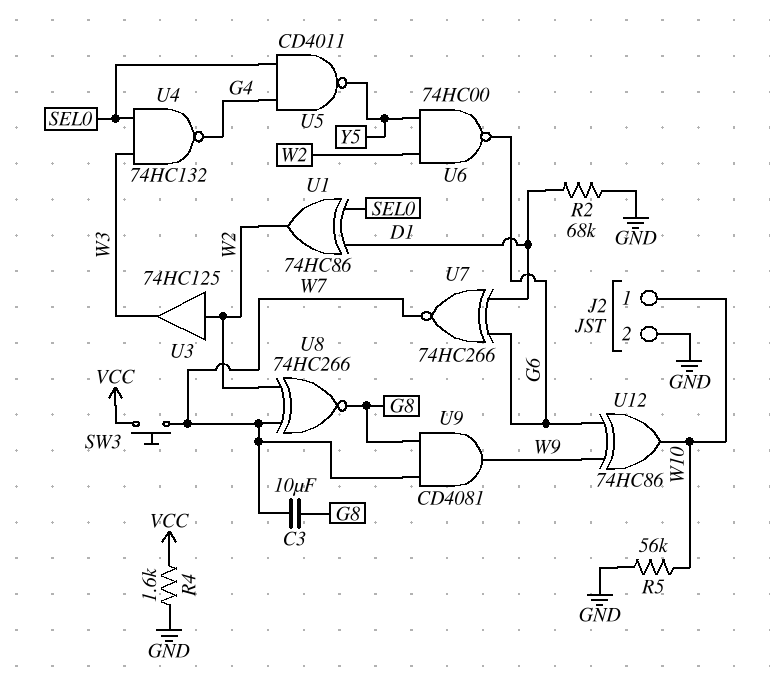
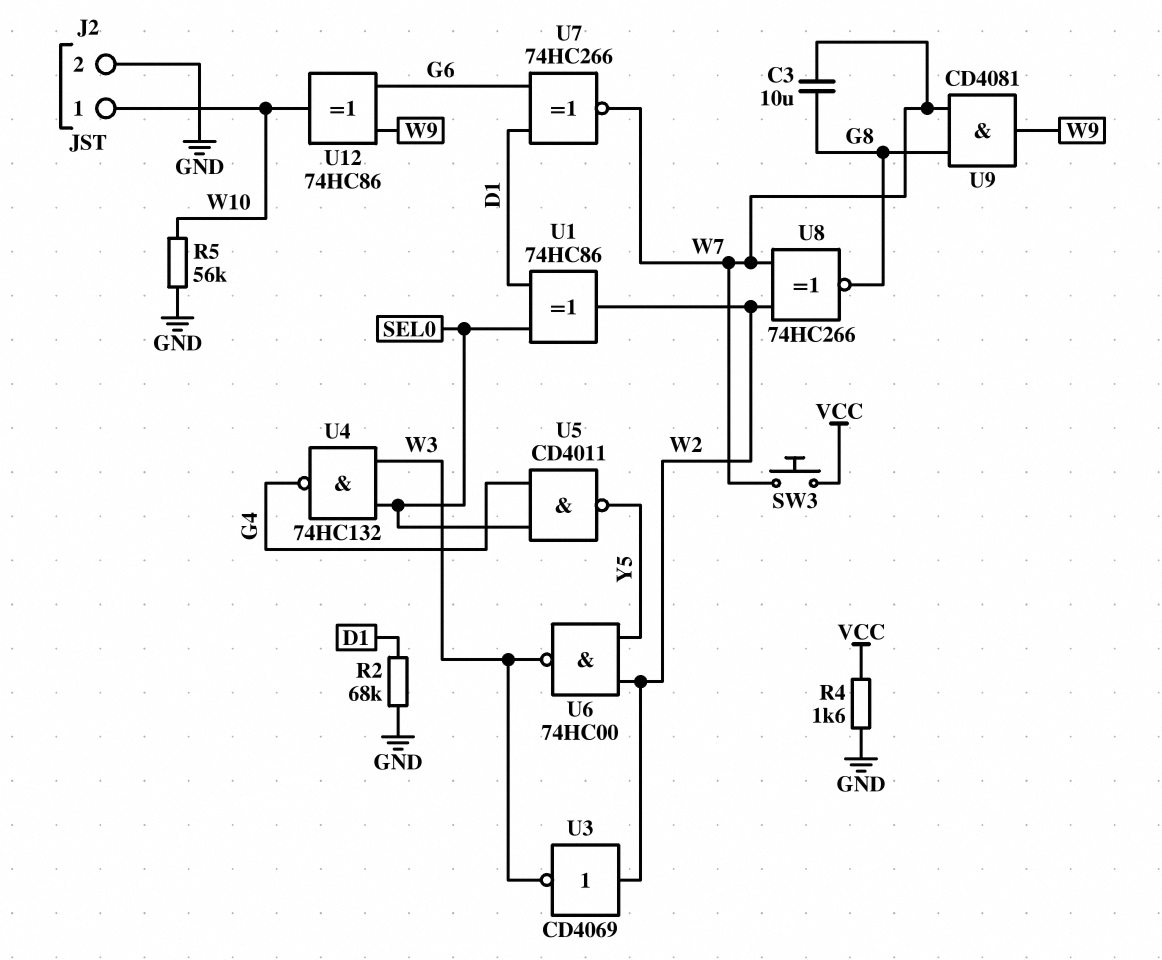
U3: buffer 74HC125 (in W2, out W3) -> NOT CD4069 (in W2, out W3)
U6: NAND 74HC00 (in W2, in Y5, out G6) -> NAND 74HC00 (in W2, in Y5, out W3)

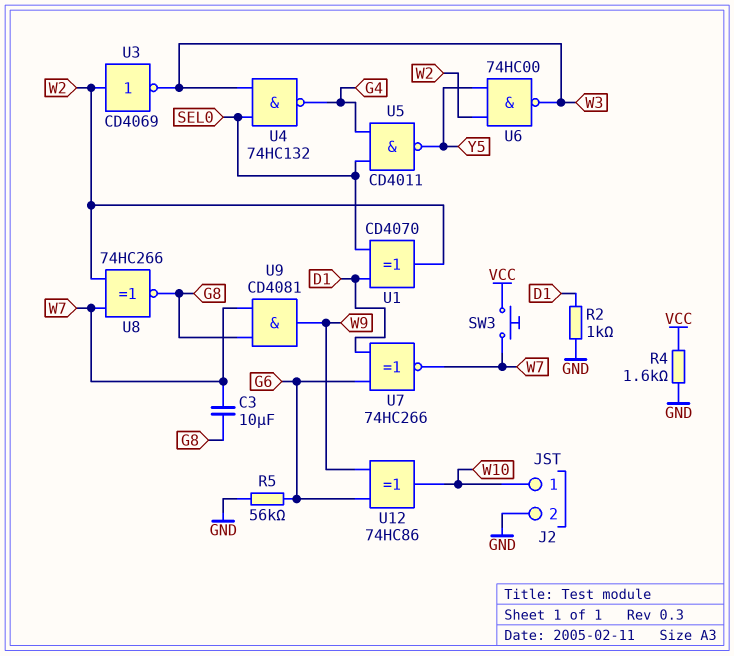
R2: 68k (D1, GND) -> 1k (D1, GND)
R5: 56k (GND, W10) -> 56k (G6, GND)
U1: XOR 74HC86 (in D1, in SEL0, out W2) -> XOR CD4070 (in D1, in SEL0, out W2)

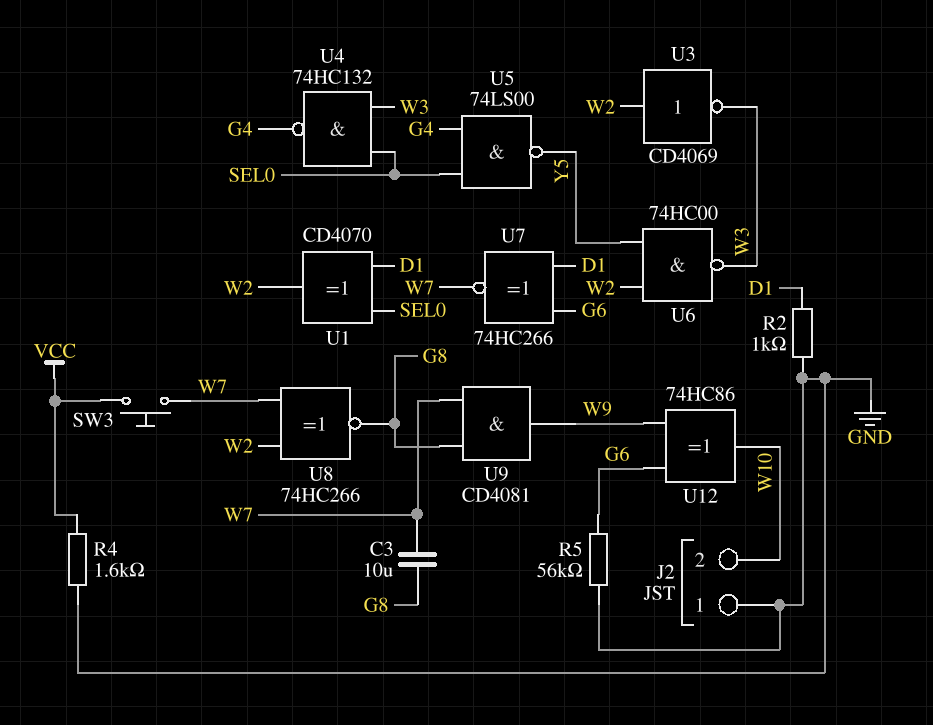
J2 pin 1: W10 -> GND
J2 pin 2: GND -> W10
U5: NAND CD4011 (in G4, in SEL0, out Y5) -> NAND 74LS00 (in G4, in SEL0, out Y5)

